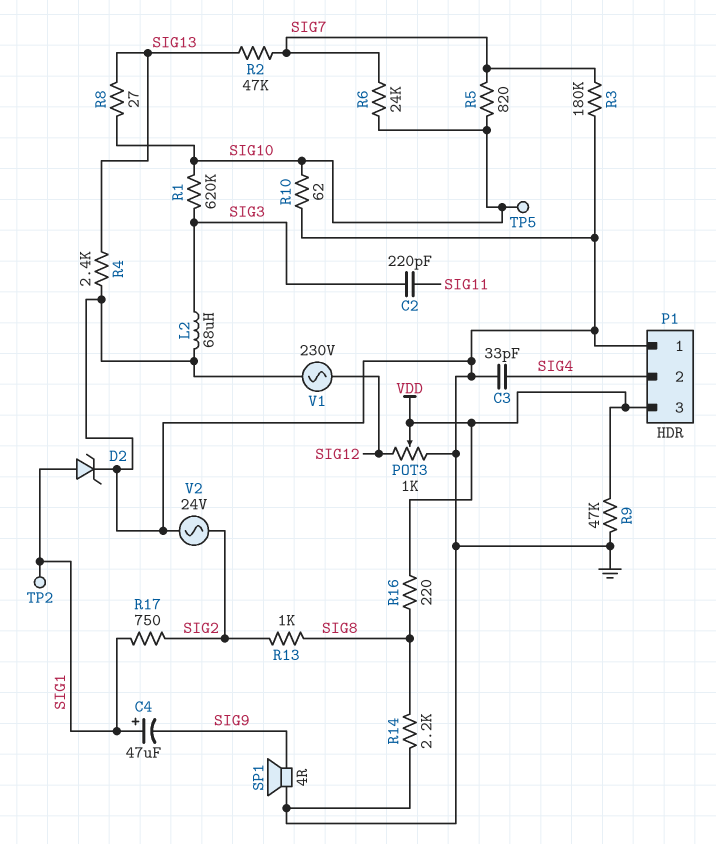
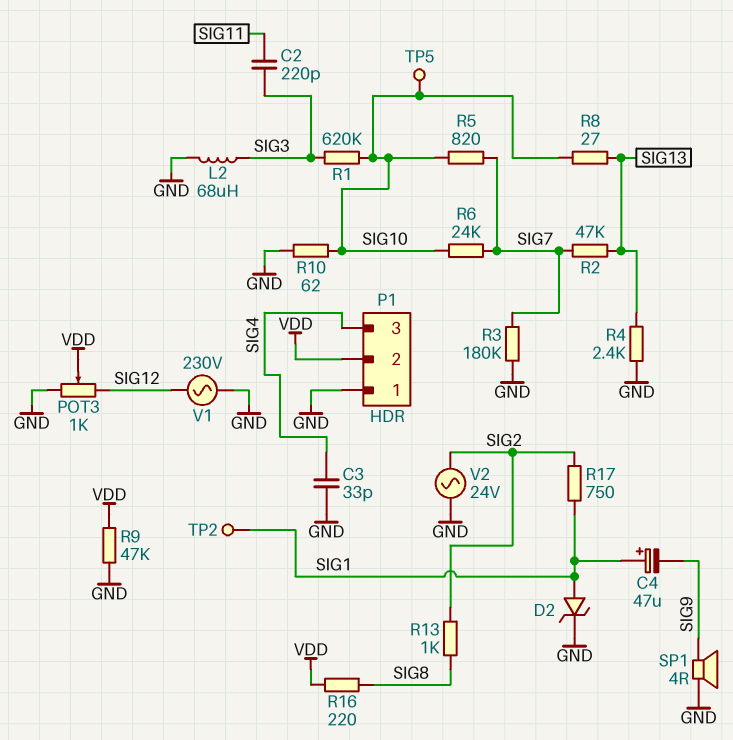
P1 pin 2: SIG4 -> VDD
P1 pin 3: VDD -> SIG4
R14: 2.2k (GND, SIG8) -> none

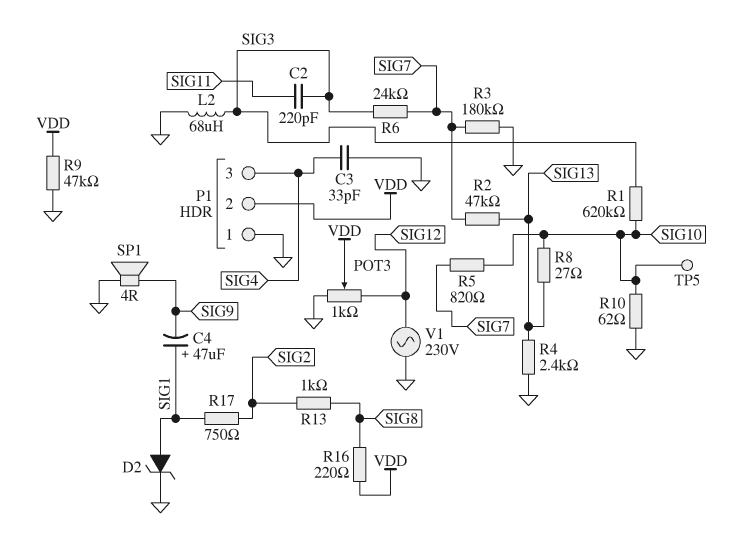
R6: 24k (SIG7, SIG10) -> 24k (SIG3, SIG7)
TP2: test point (SIG1) -> none
V2: AC 24V (GND, SIG2) -> none

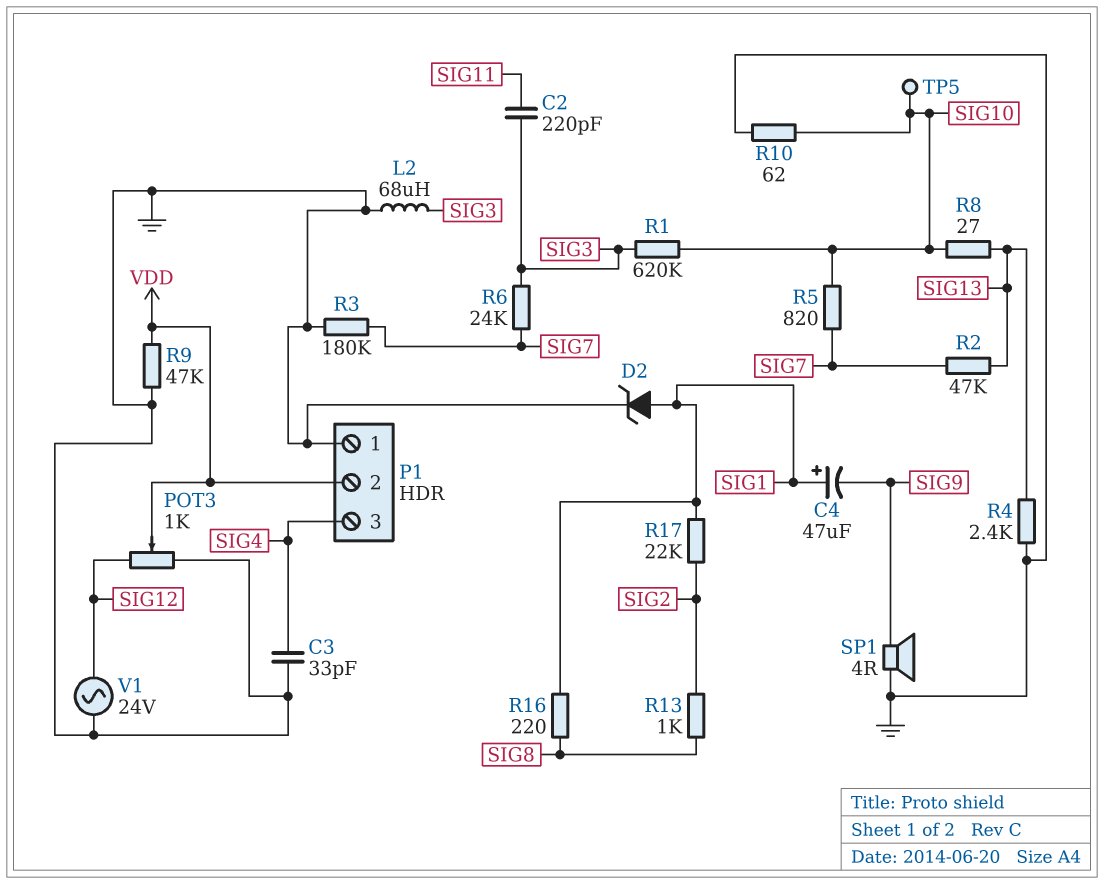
R16: 220 (SIG8, VDD) -> 220 (SIG1, SIG8)
R17: 750 (SIG1, SIG2) -> 22k (SIG1, SIG2)
V1: AC 230V (GND, SIG12) -> AC 24V (GND, SIG12)

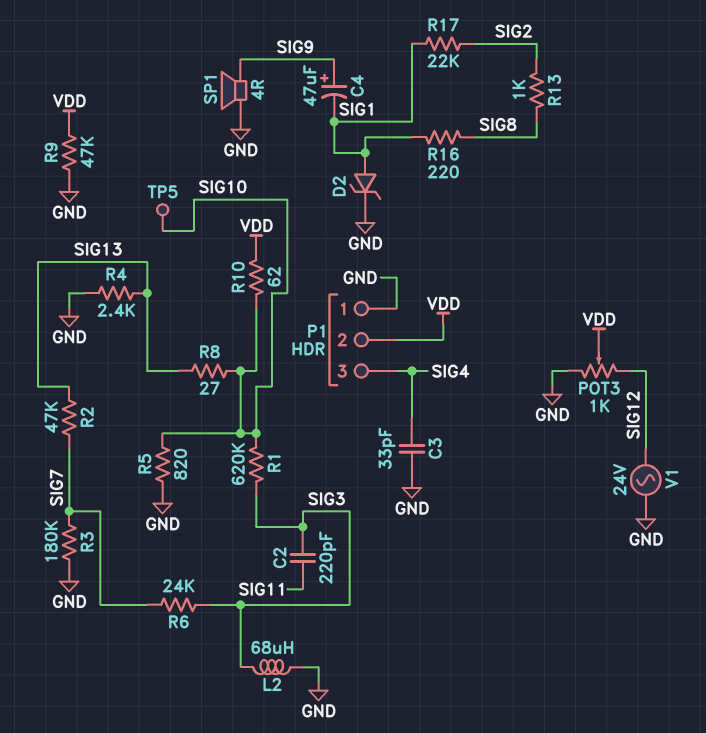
C4: 47uF (plus SIG1, minus SIG9) -> 47uF (plus SIG9, minus SIG1)
R5: 820 (SIG7, SIG10) -> 820 (GND, SIG10)
R10: 62 (GND, SIG10) -> 62 (SIG10, VDD)

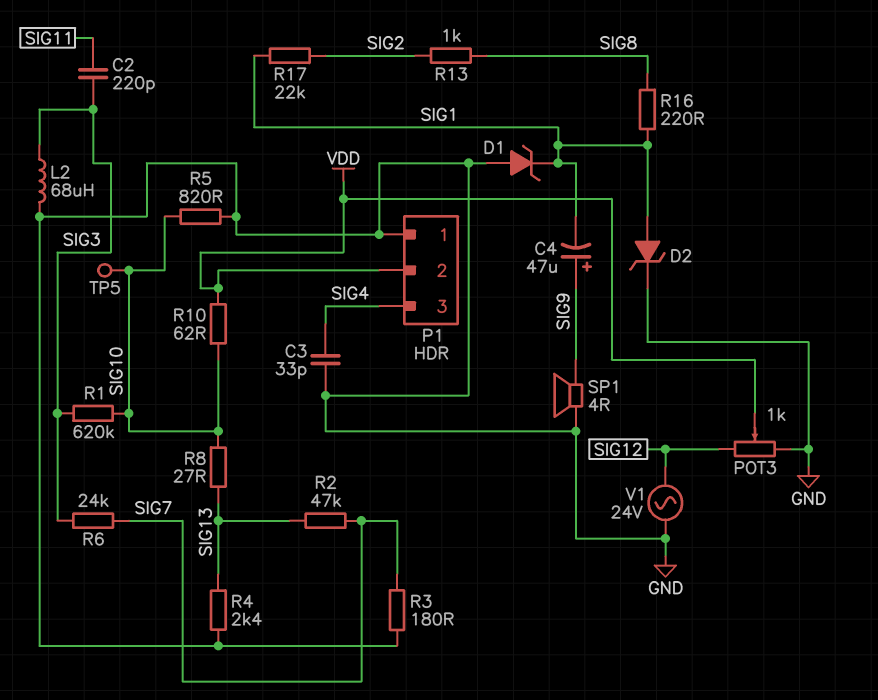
D1: none -> zener (A GND, K SIG1)
R3: 180k (GND, SIG7) -> 180 (GND, SIG7)
R9: 47k (GND, VDD) -> none

